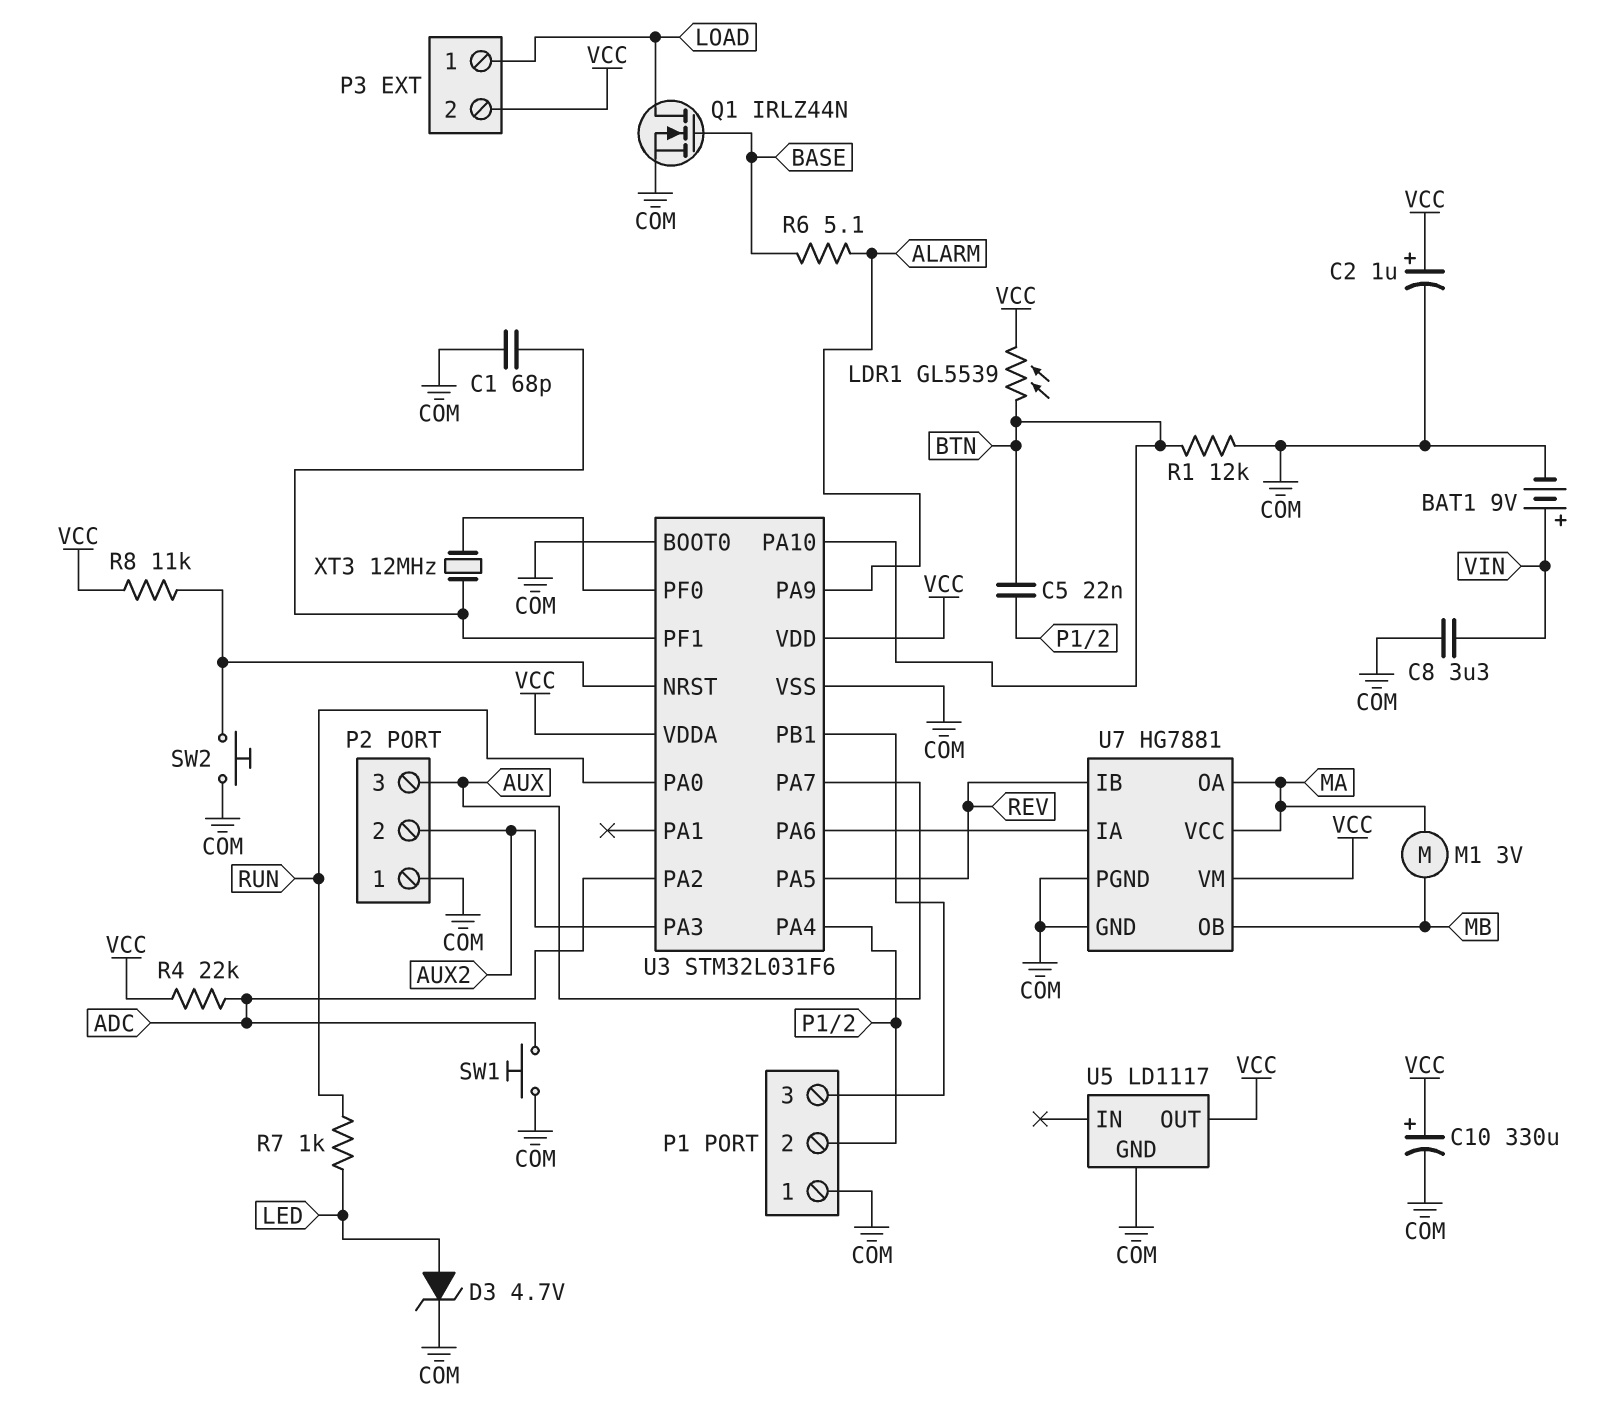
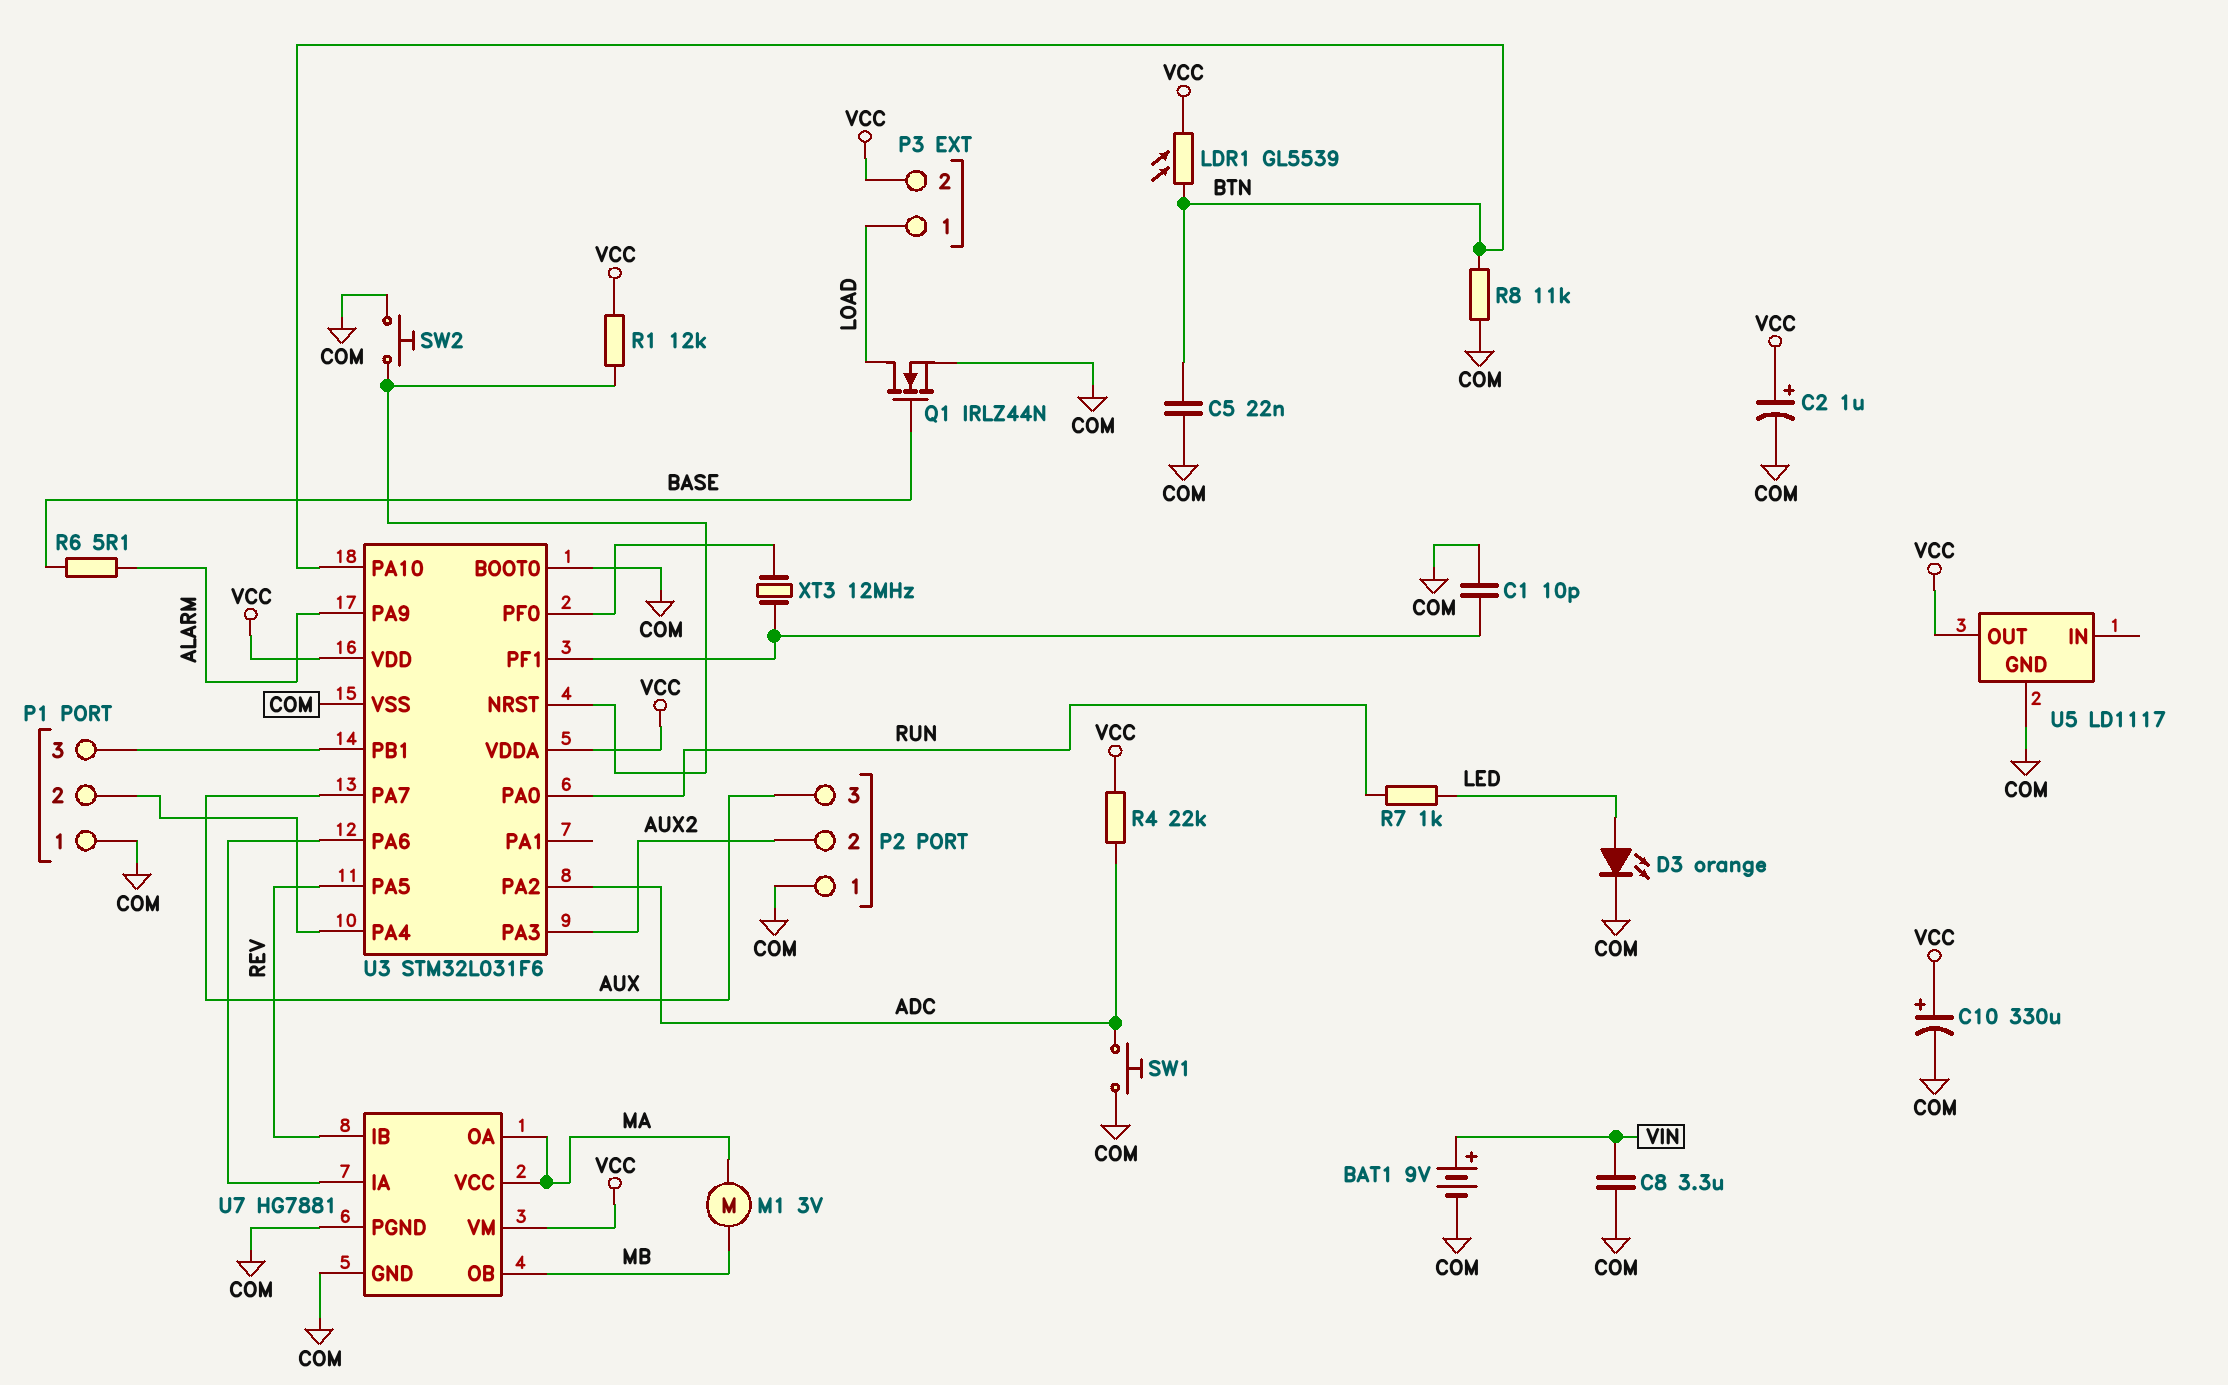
C1: 68pF (COM, U3/PF1) -> 10pF (COM, U3/PF1)
C5: 22nF (BTN, P1/2) -> 22nF (BTN, COM)
D3: zener 4.7V (A LED, K COM) -> LED orange (A LED, K COM)
R1: 12k (BTN, COM) -> 12k (U3/NRST, VCC)
R8: 11k (U3/NRST, VCC) -> 11k (BTN, COM)

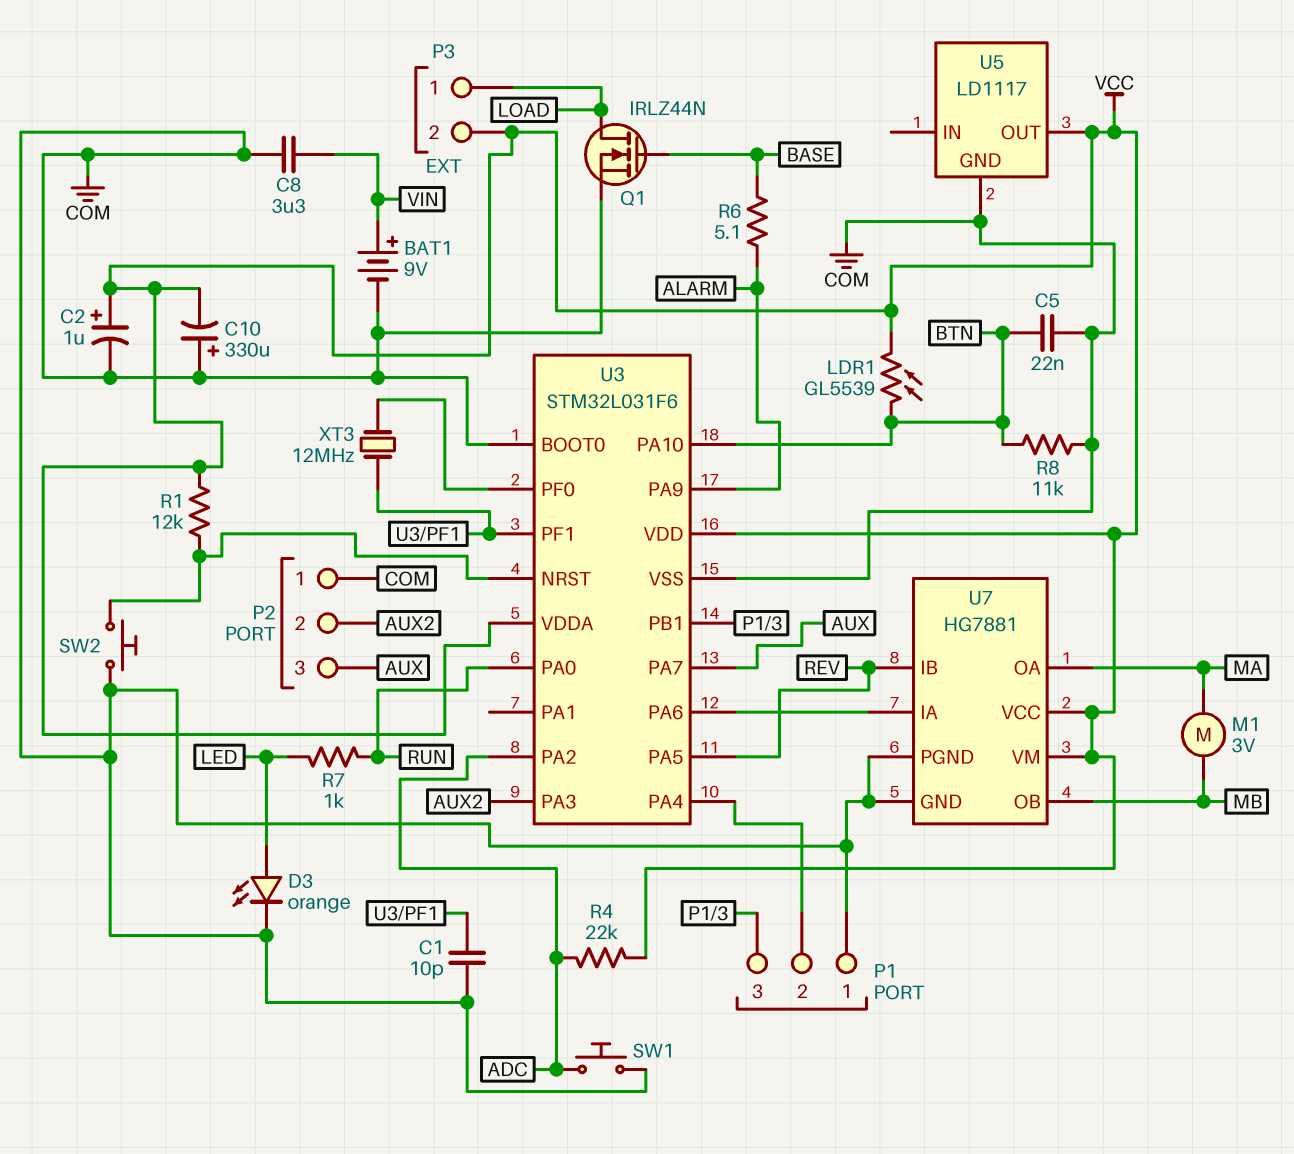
C10: 330uF (plus VCC, minus COM) -> 330uF (plus COM, minus VCC)
U7 pin VCC: MA -> VCC

